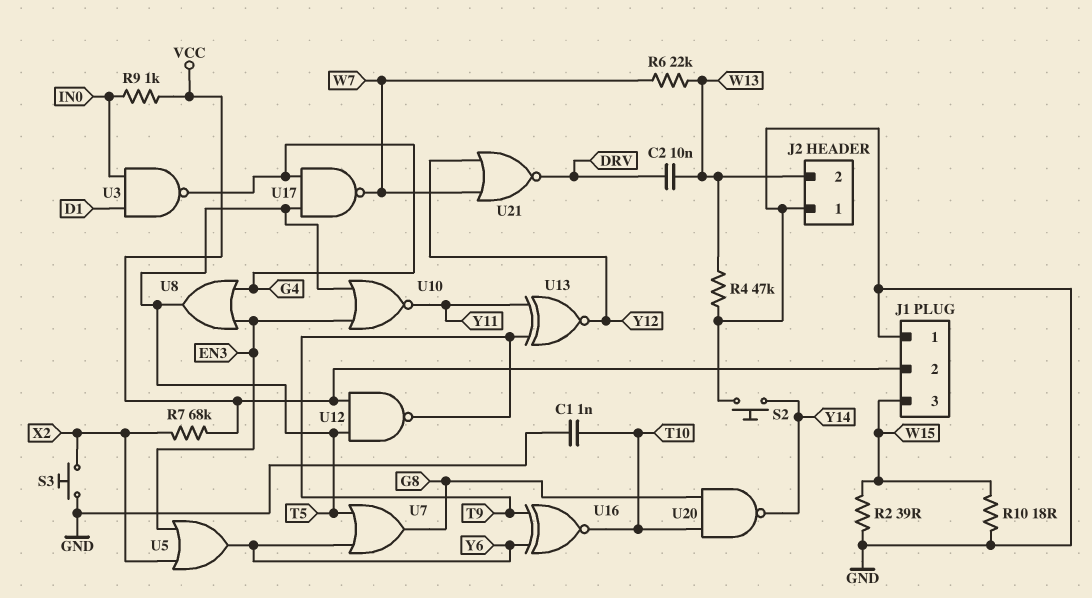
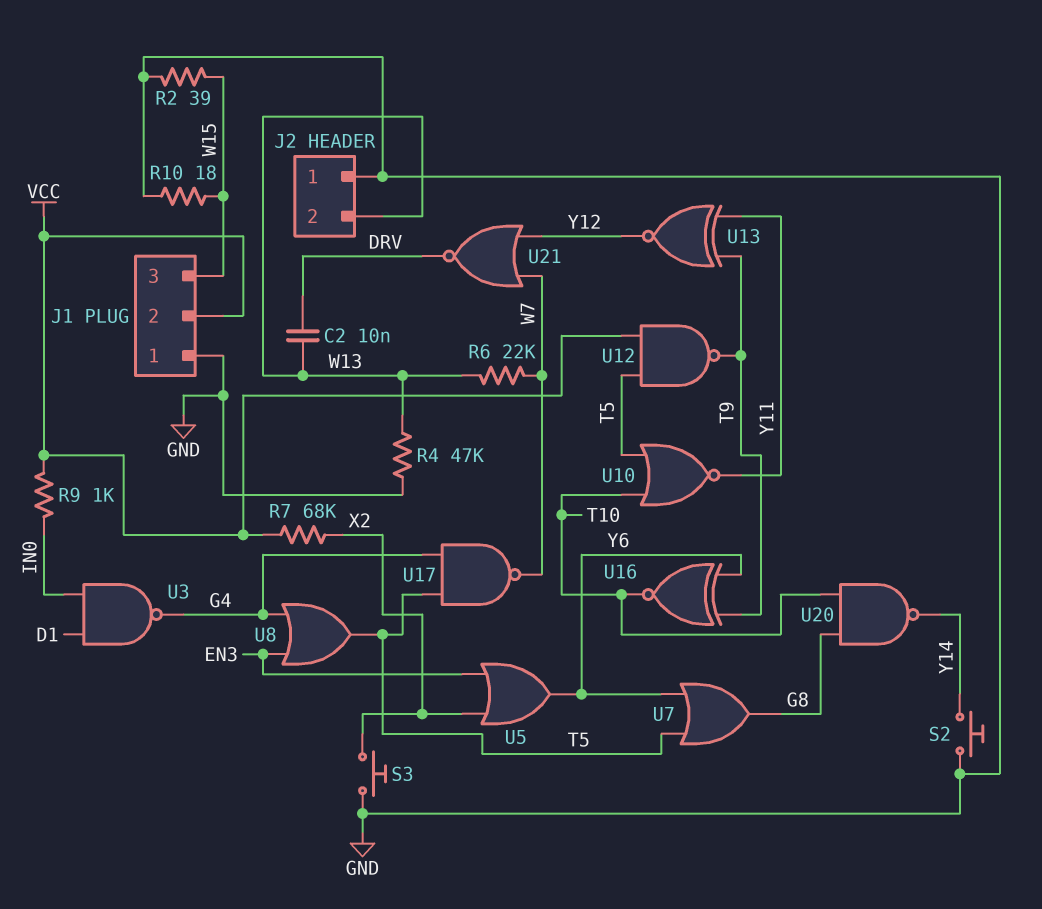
C1: 1nF (GND, T10) -> none
U10: NOR (in EN3, in T5, out Y11) -> NOR (in T5, in T10, out Y11)

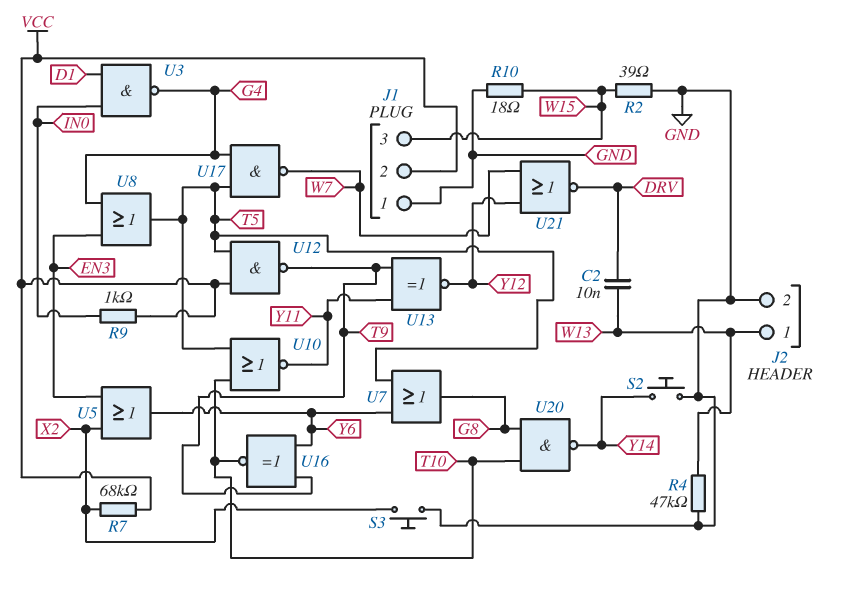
J2 pin 1: GND -> W13
J2 pin 2: W13 -> GND
R6: 22k (W7, W13) -> none

